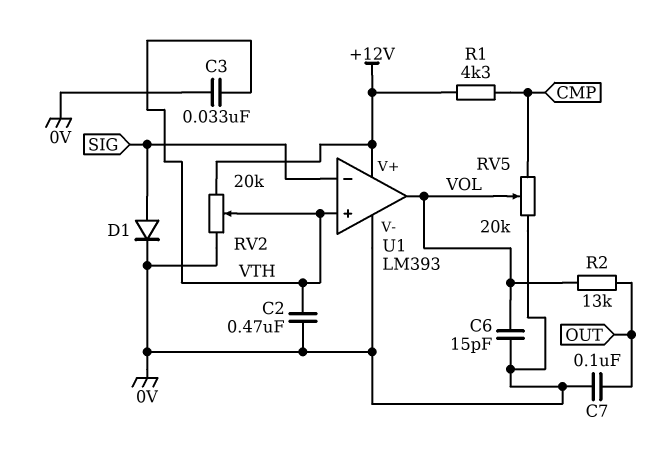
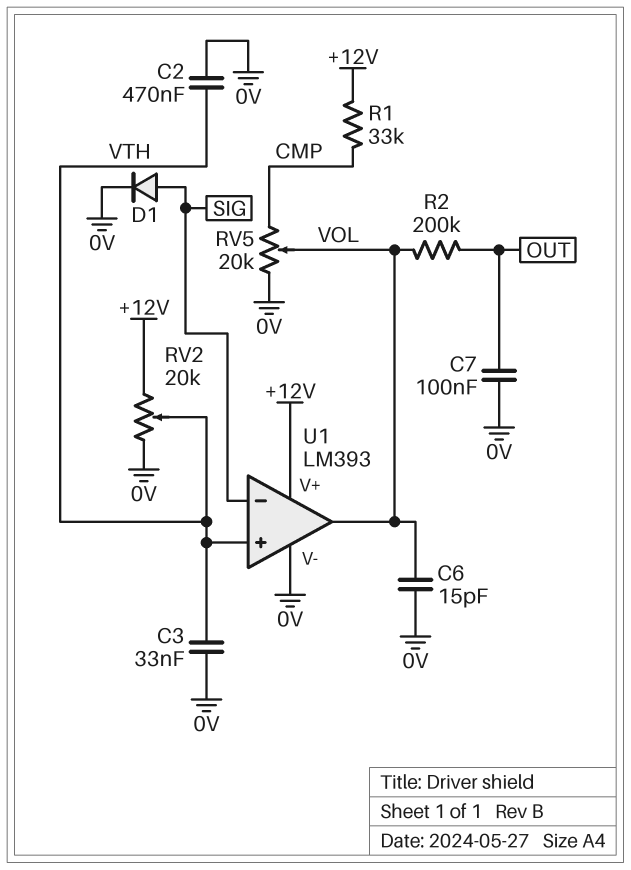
R1: 4.3k (+12V, CMP) -> 33k (+12V, CMP)
R2: 13k (OUT, VOL) -> 200k (OUT, VOL)

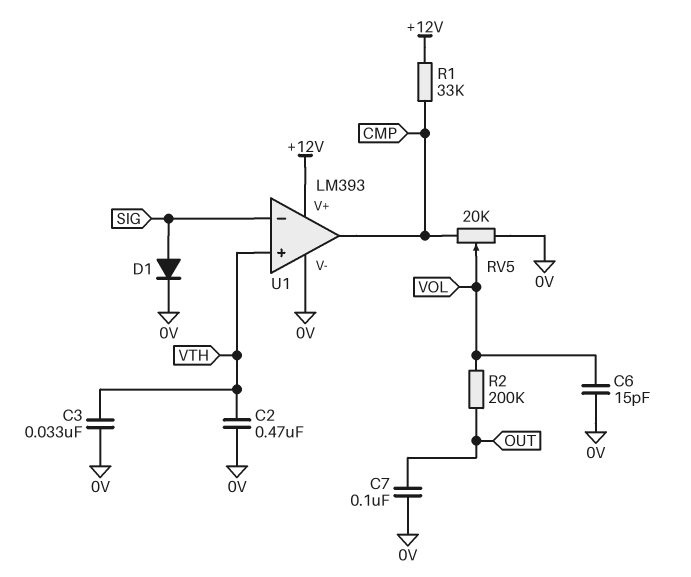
RV2: 20k (+12V, 0V, wiper VTH) -> none
U1 pin out: VOL -> CMP

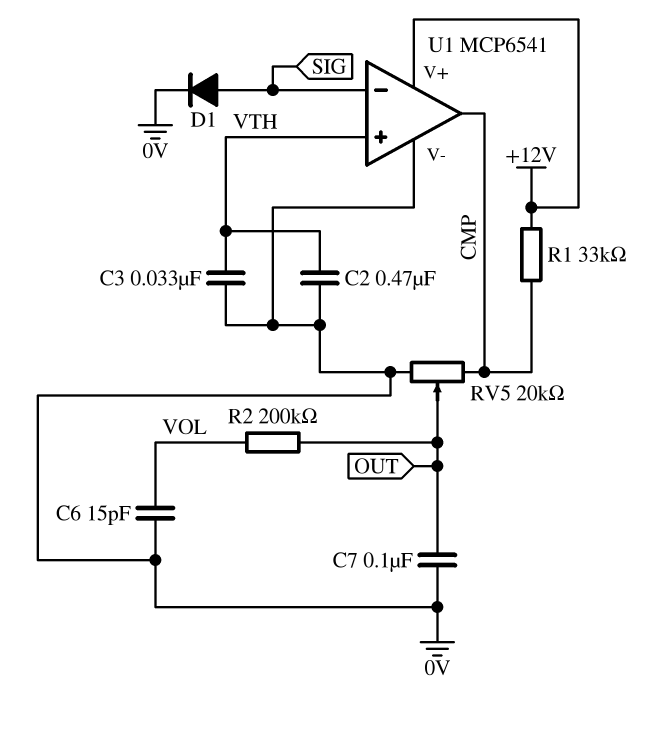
RV5: 20k (0V, CMP, wiper VOL) -> 20k (0V, CMP, wiper OUT)
U1: LM393 -> MCP6541

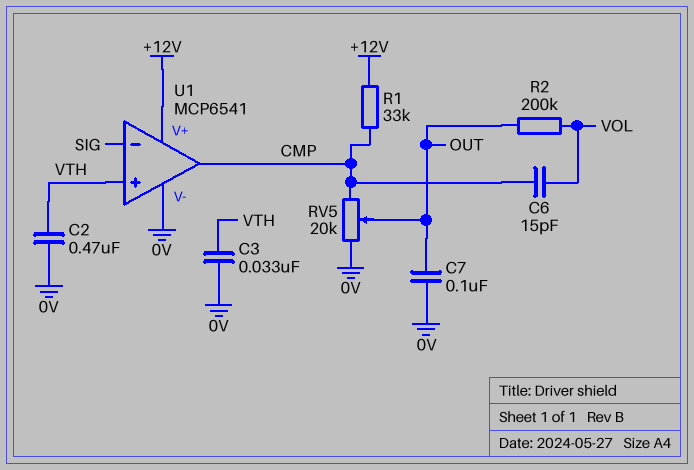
C6: 15pF (0V, VOL) -> 15pF (CMP, VOL)
D1: diode (A SIG, K 0V) -> none

